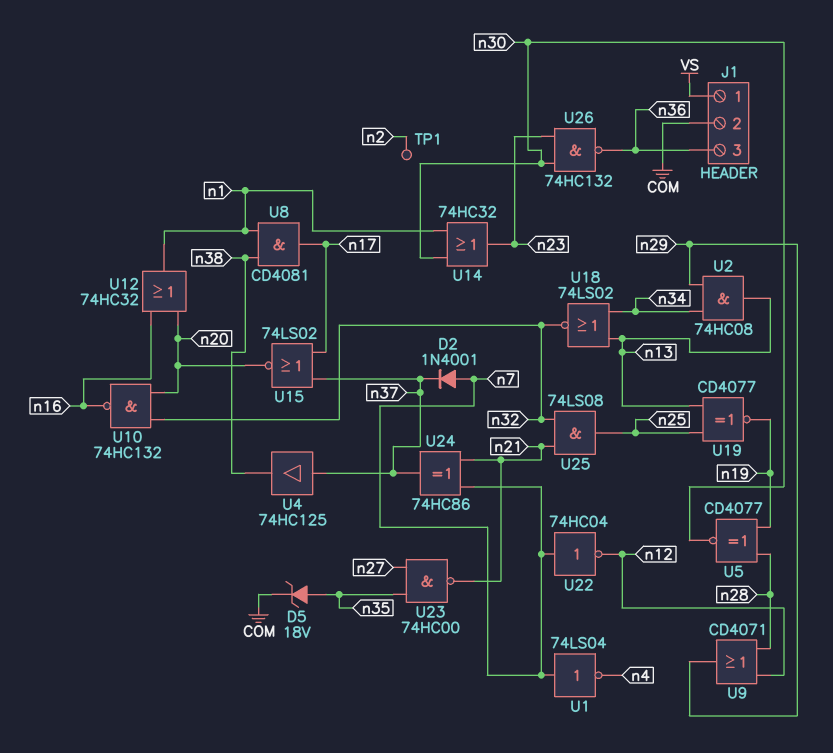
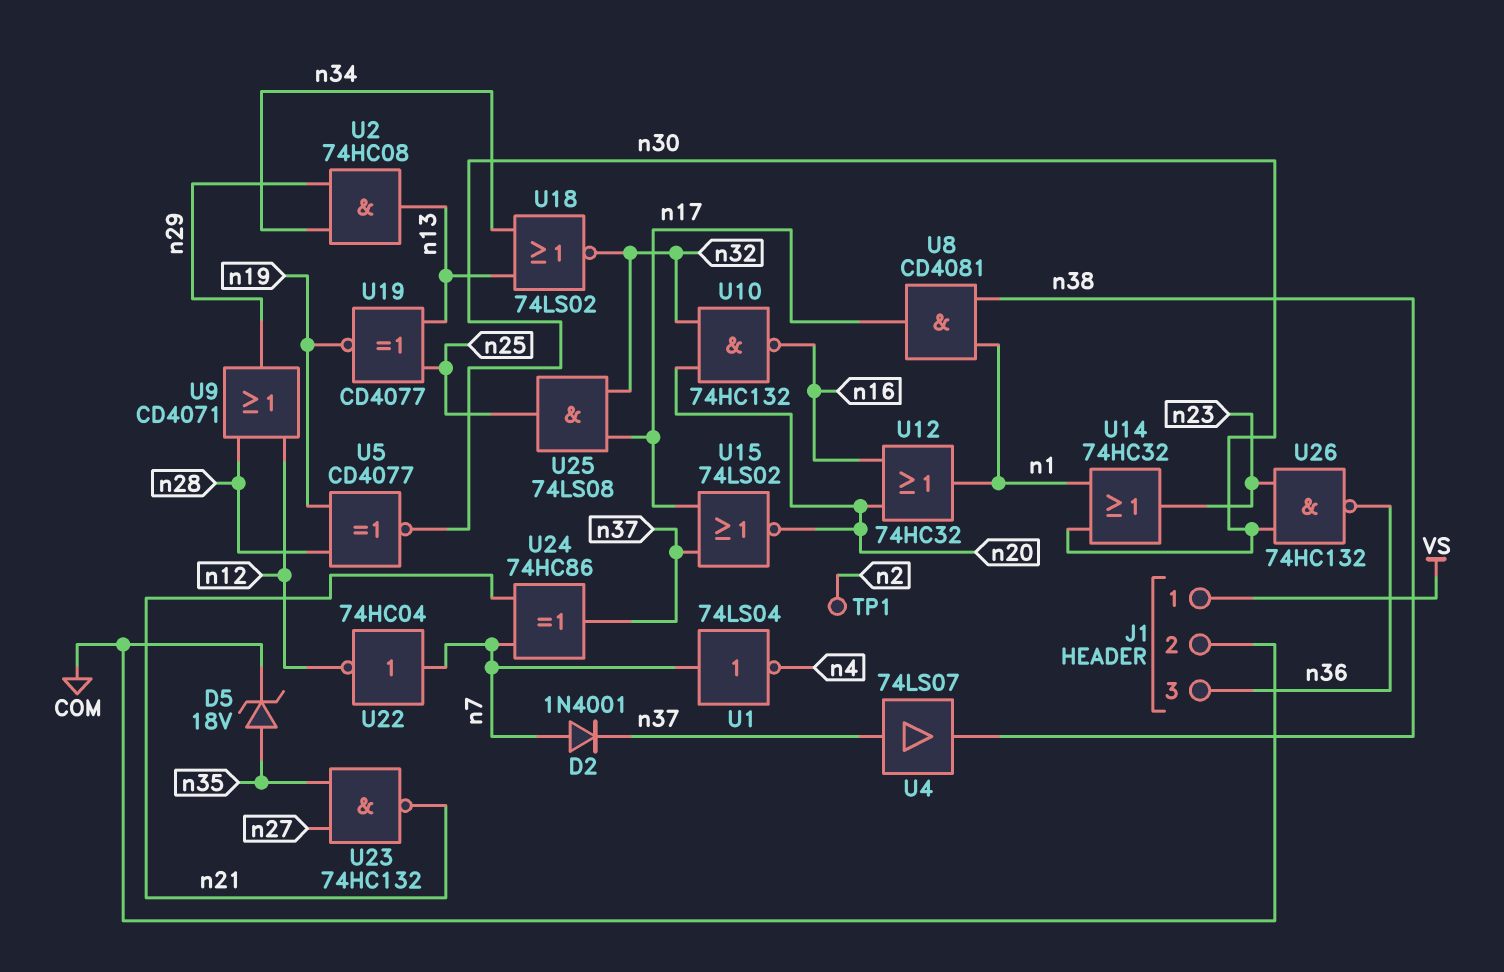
U4: buffer 74HC125 (in n37, out n38) -> buffer 74LS07 (in n37, out n38)
U23: NAND 74HC00 (in n27, in n35, out n21) -> NAND 74HC132 (in n27, in n35, out n21)
U25: AND 74LS08 (in n21, in n32, out n25) -> AND 74LS08 (in n17, in n32, out n25)

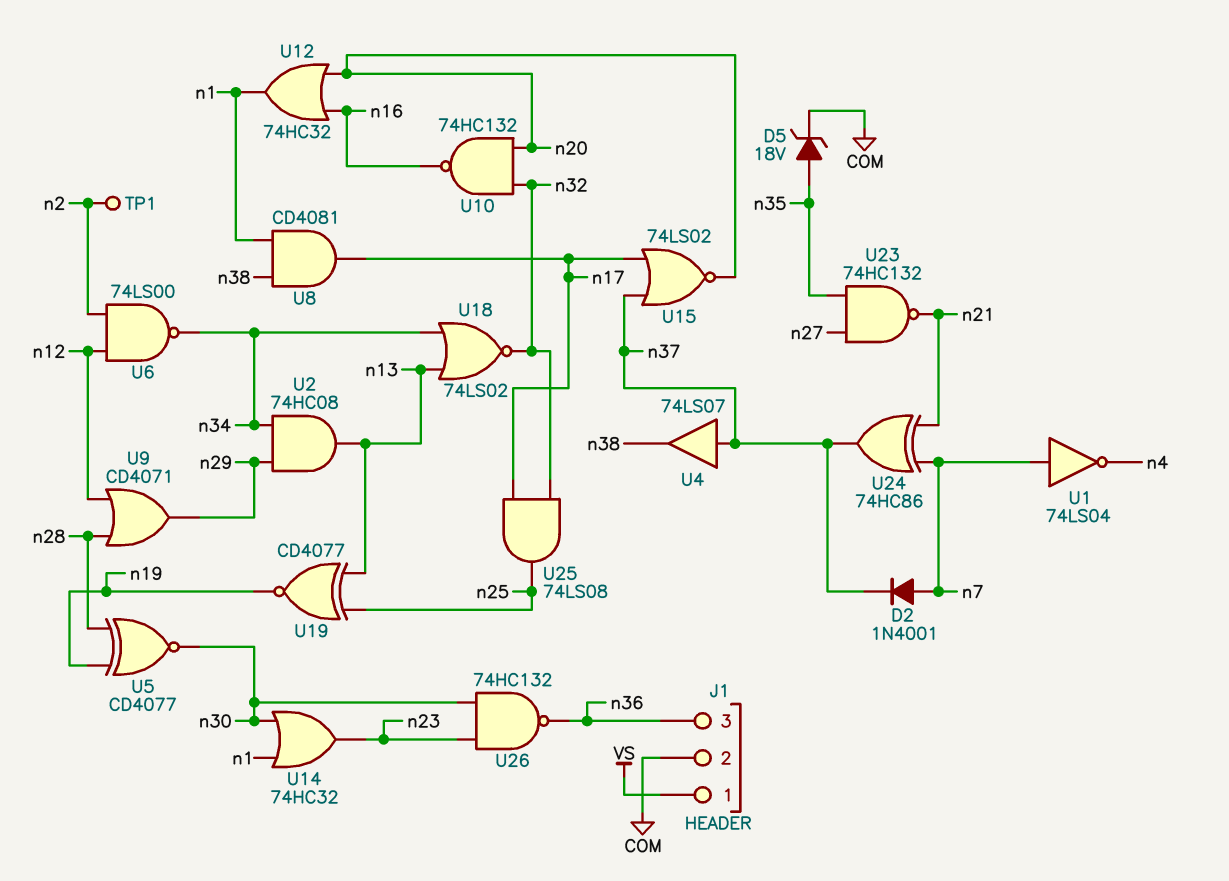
U6: none -> NAND 74LS00 (in n2, in n12, out n34)
U22: NOT 74HC04 (in n7, out n12) -> none

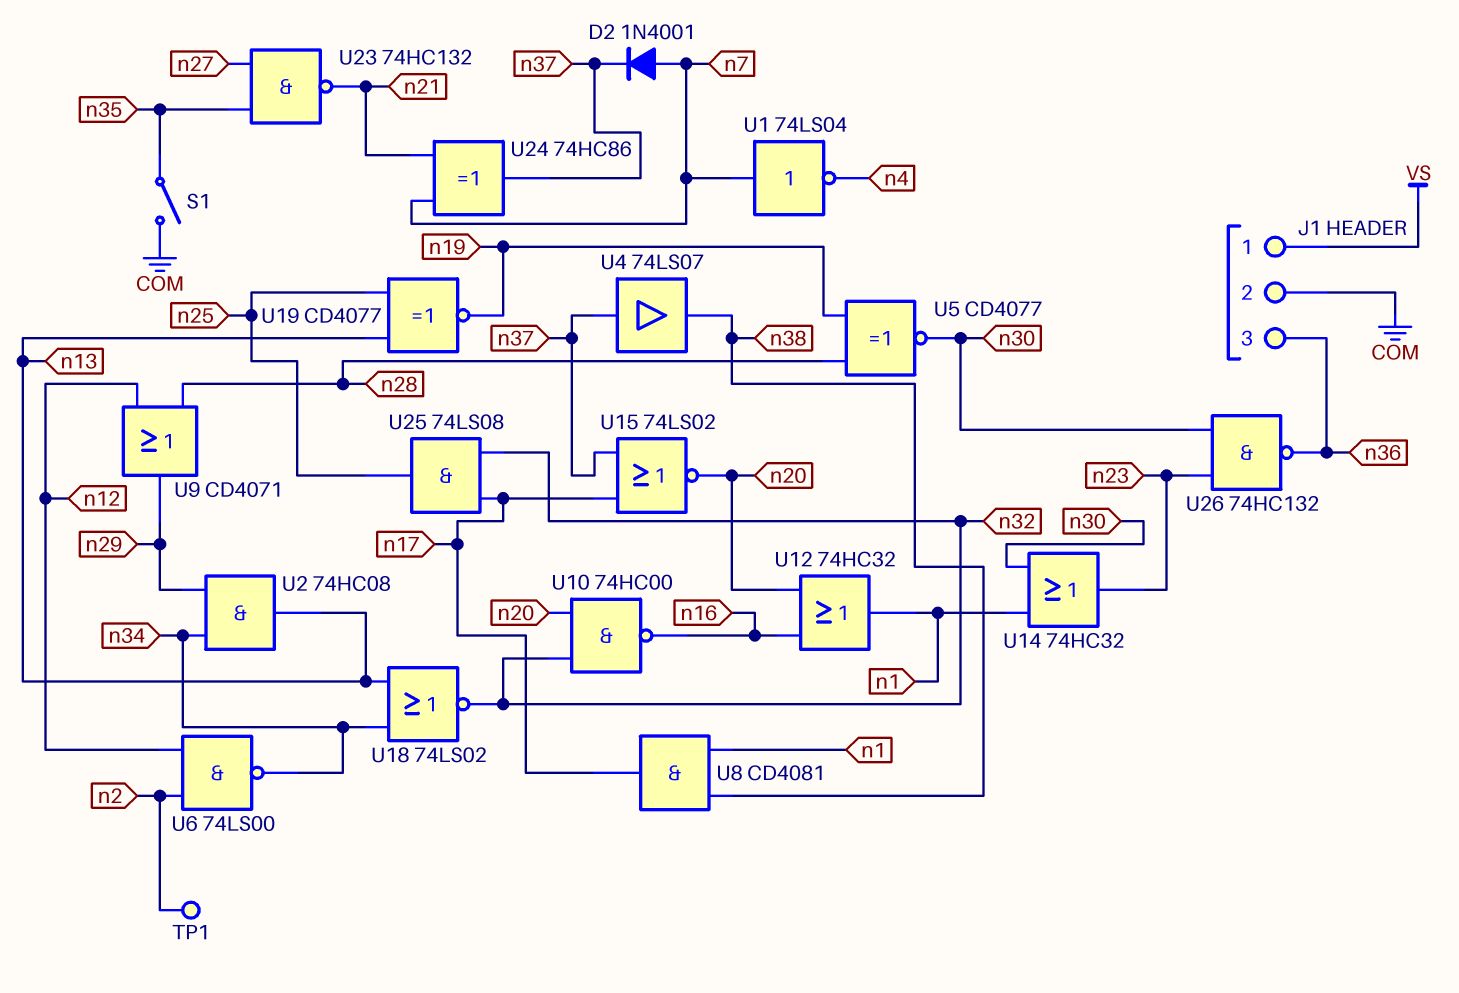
D5: zener 18V (A n35, K COM) -> none
S1: none -> switch (COM, n35)
U10: NAND 74HC132 (in n20, in n32, out n16) -> NAND 74HC00 (in n20, in n32, out n16)

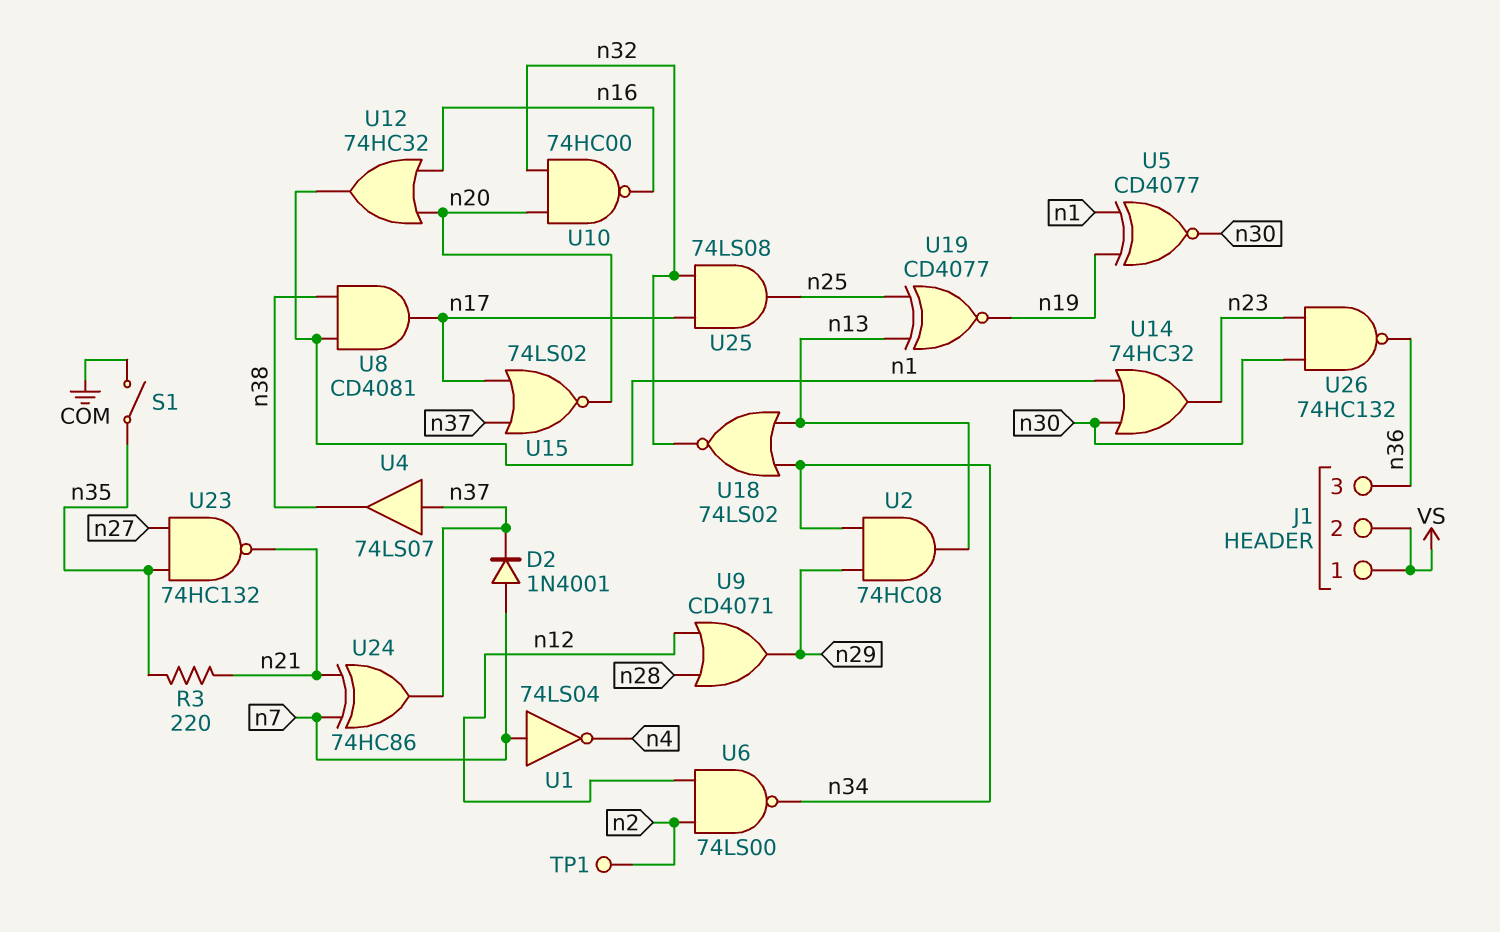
J1 pin 2: COM -> VS
R3: none -> 220 (n21, n35)
U5: XNOR CD4077 (in n19, in n28, out n30) -> XNOR CD4077 (in n1, in n19, out n30)

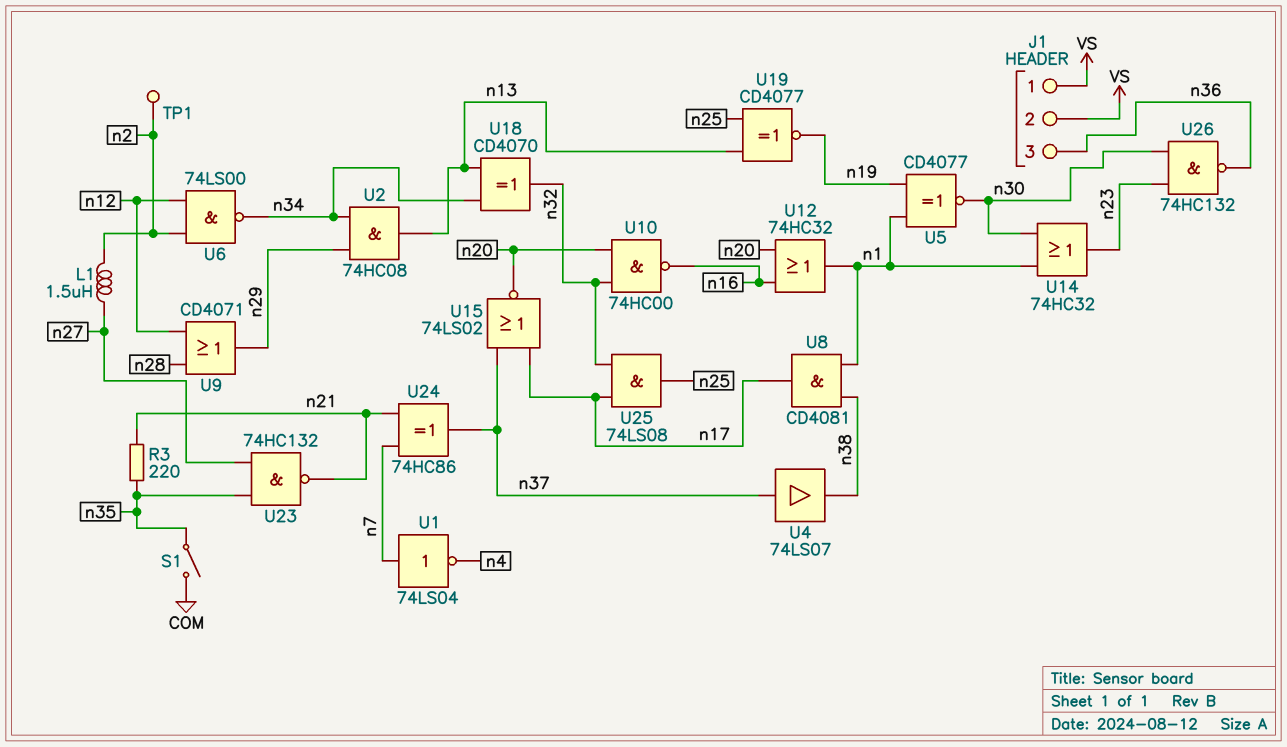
D2: diode 1N4001 (A n7, K n37) -> none
L1: none -> 1.5uH (n2, n27)
U18: NOR 74LS02 (in n13, in n34, out n32) -> XOR CD4070 (in n13, in n34, out n32)

